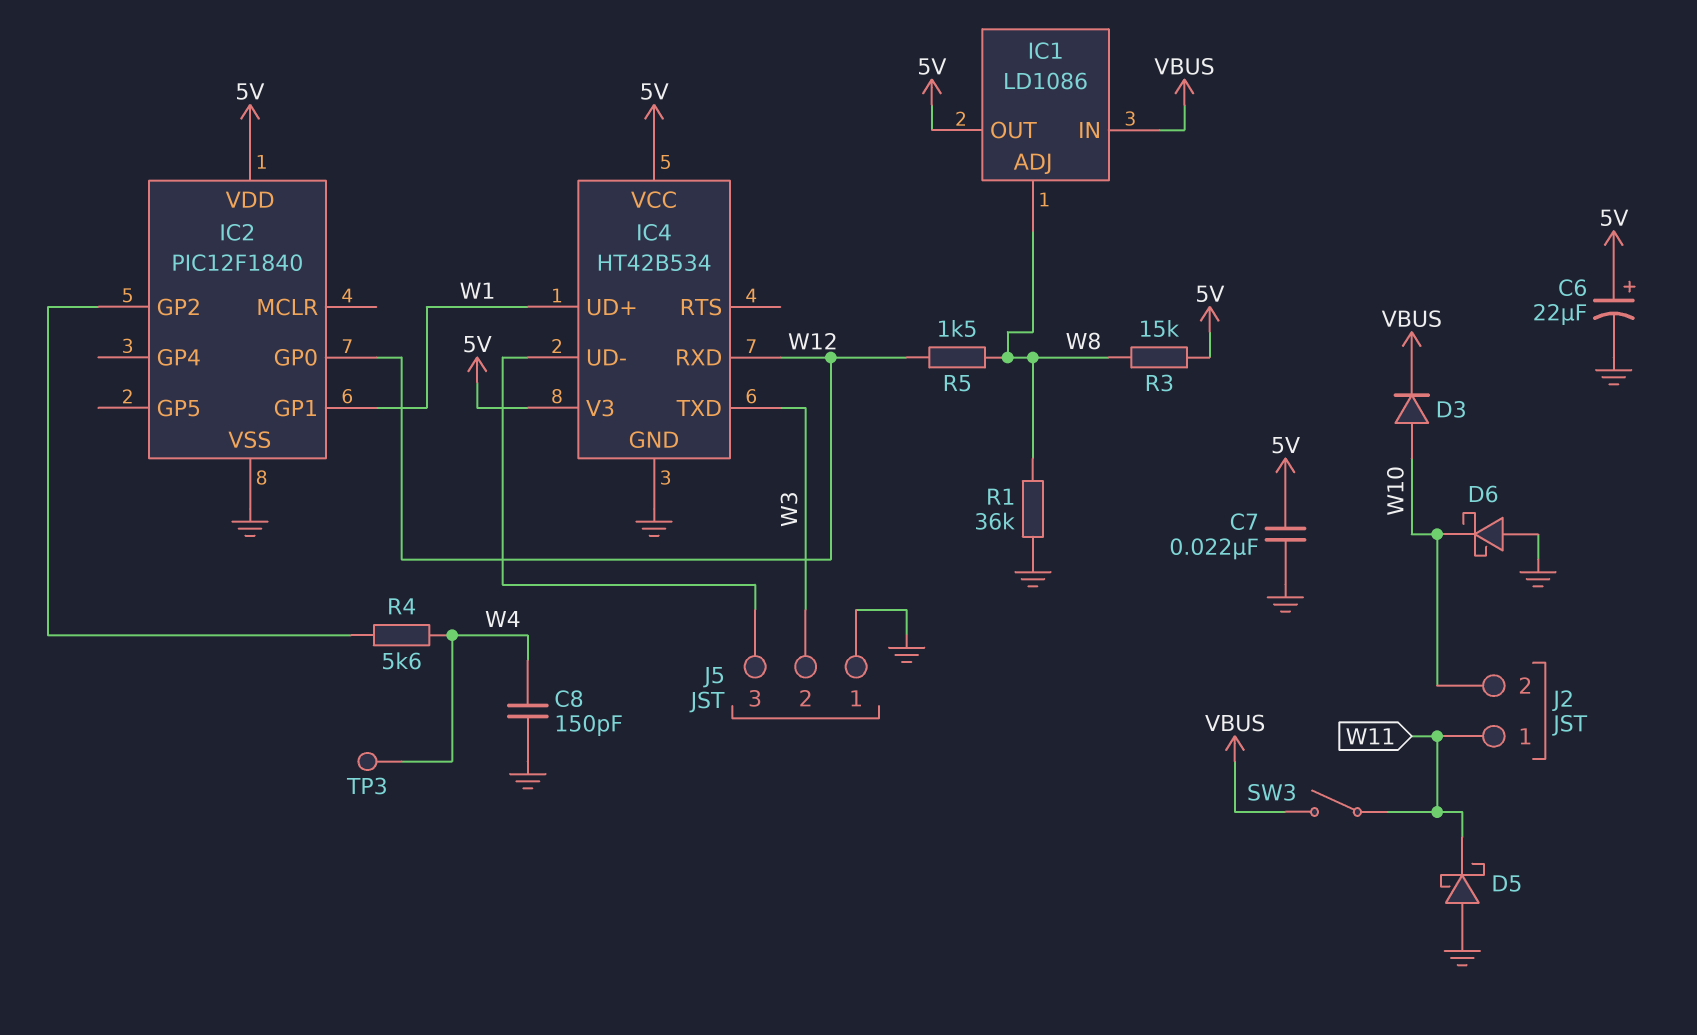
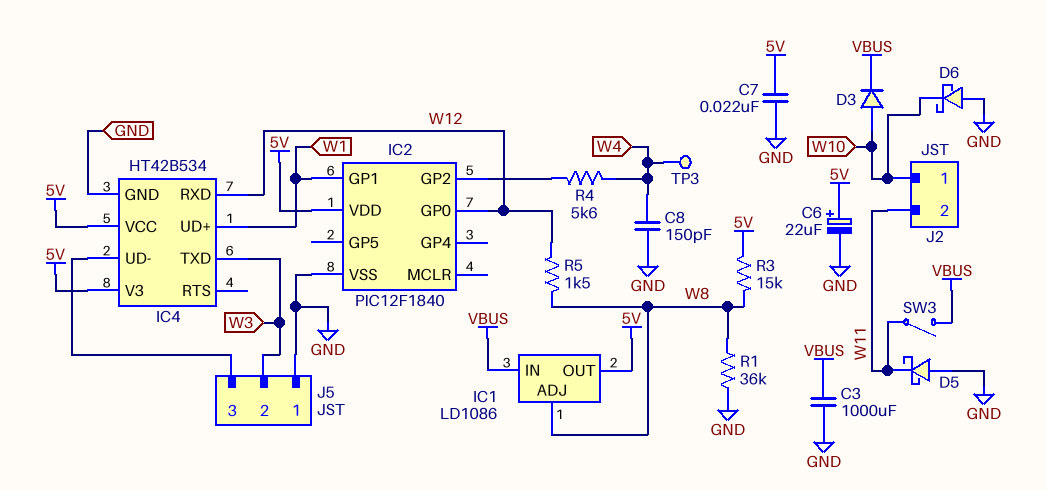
C3: none -> 1000uF (GND, VBUS)
J2 pin 1: W11 -> W10
J2 pin 2: W10 -> W11

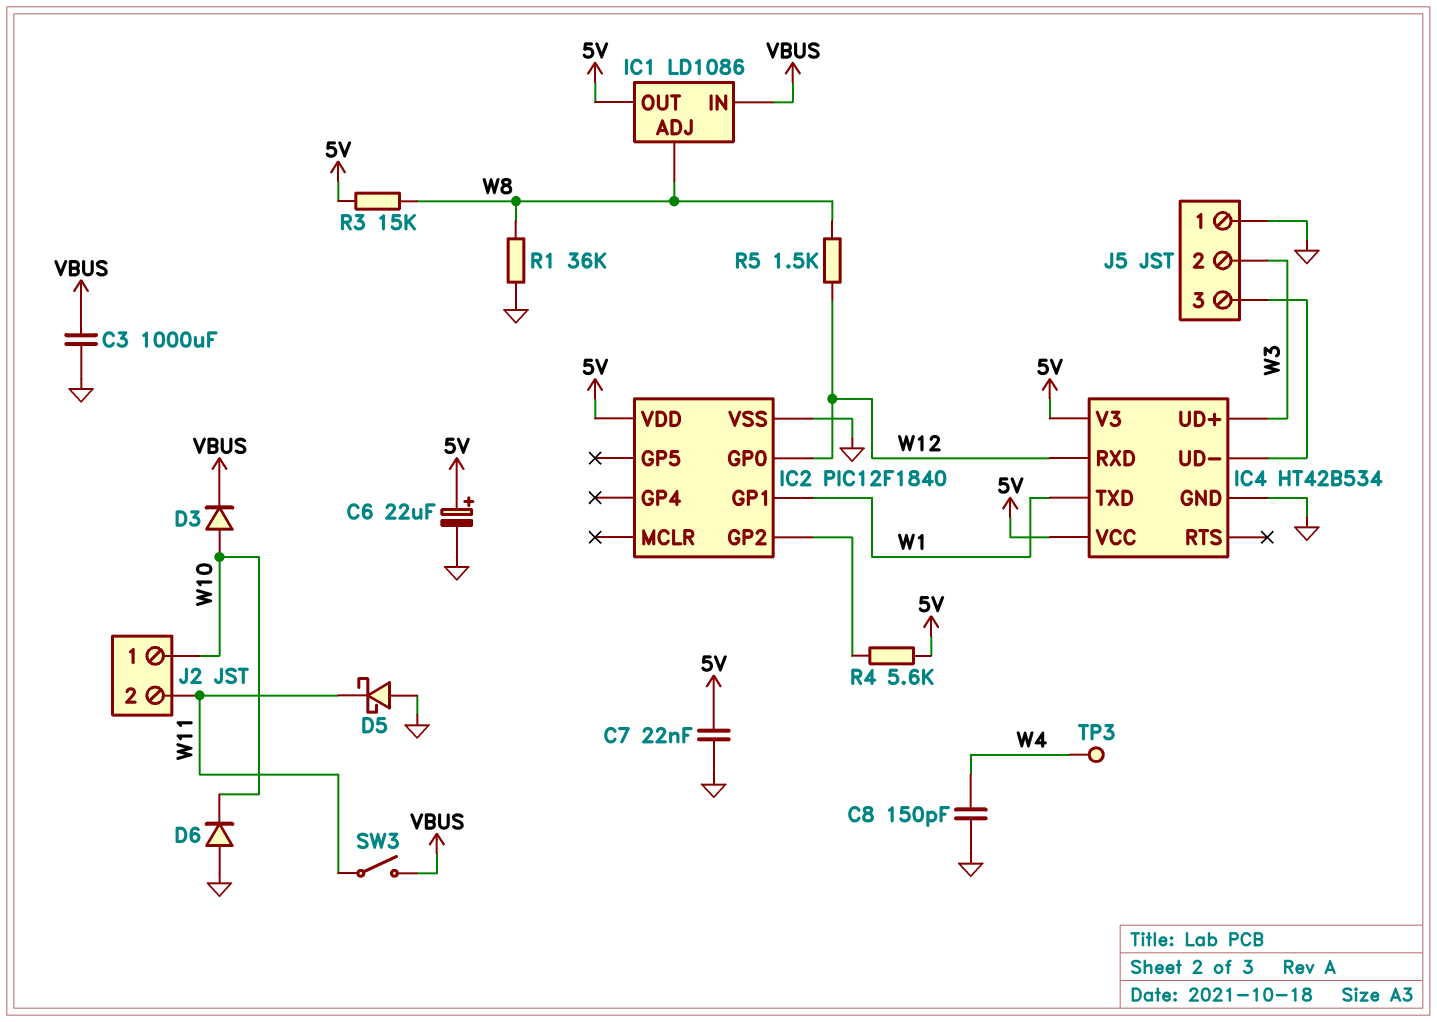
D6: schottky (A GND, K W10) -> diode (A GND, K W10)
IC4 pin TXD: W3 -> W1
IC4 pin UD+: W1 -> W3
R4: 5.6k (IC2/GP2, W4) -> 5.6k (5V, IC2/GP2)

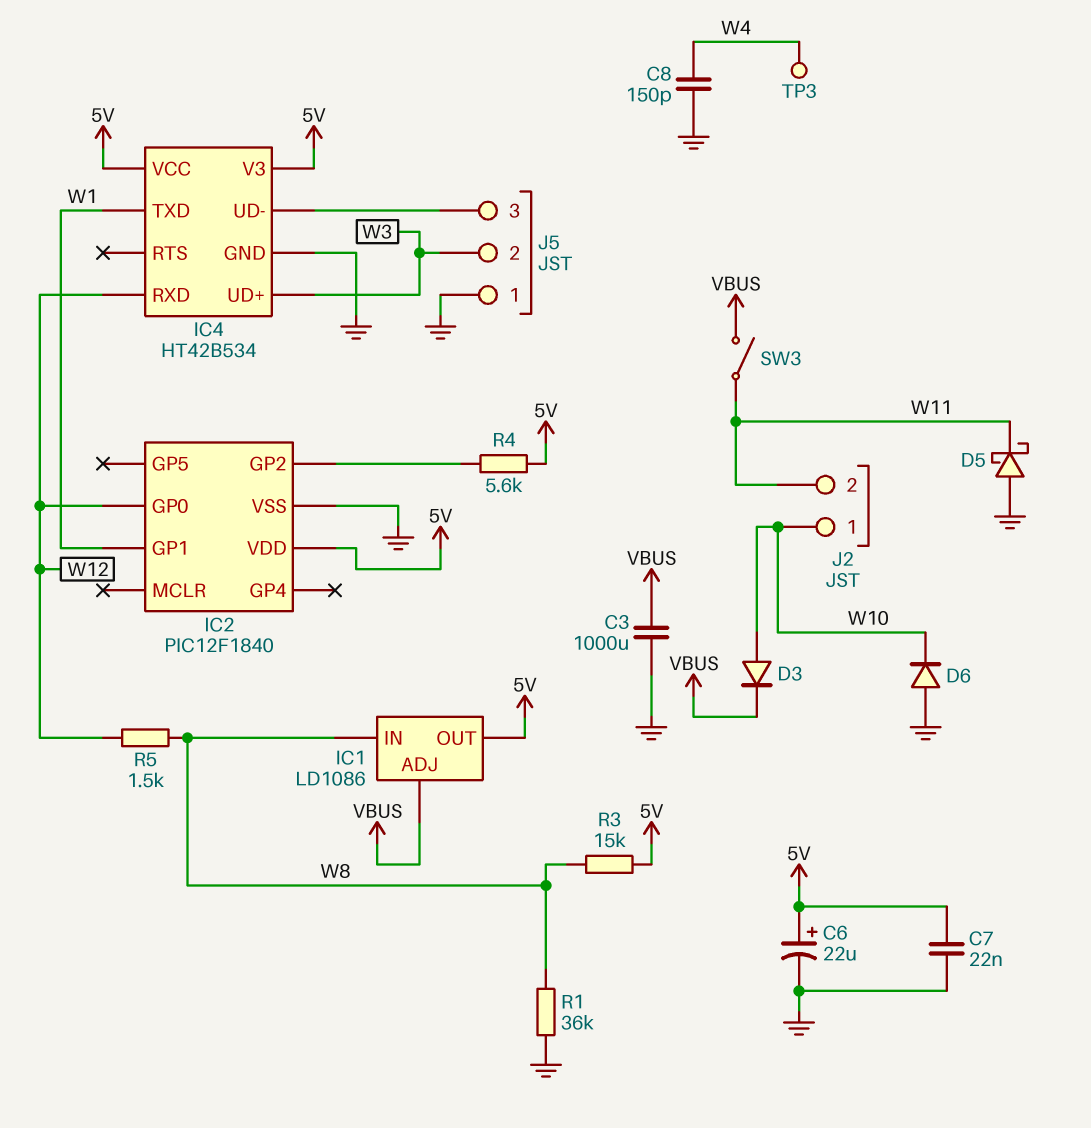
IC1 pin ADJ: W8 -> VBUS
IC1 pin IN: VBUS -> W8

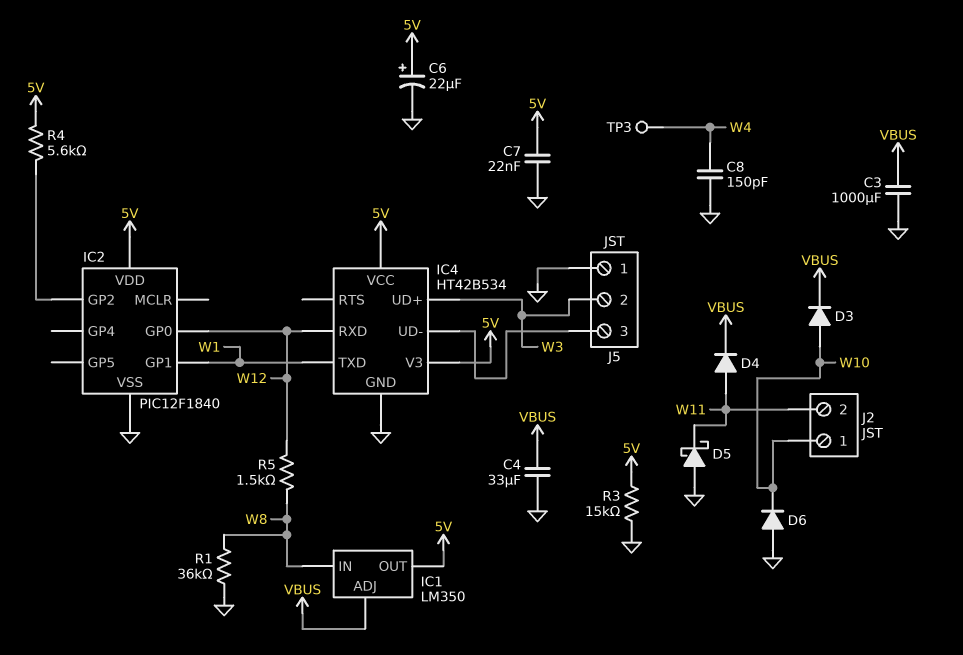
C4: none -> 33uF (GND, VBUS)
D4: none -> diode (A W11, K VBUS)
IC1: LD1086 -> LM350
R3: 15k (5V, W8) -> 15k (5V, GND)
SW3: switch (VBUS, W11) -> none

